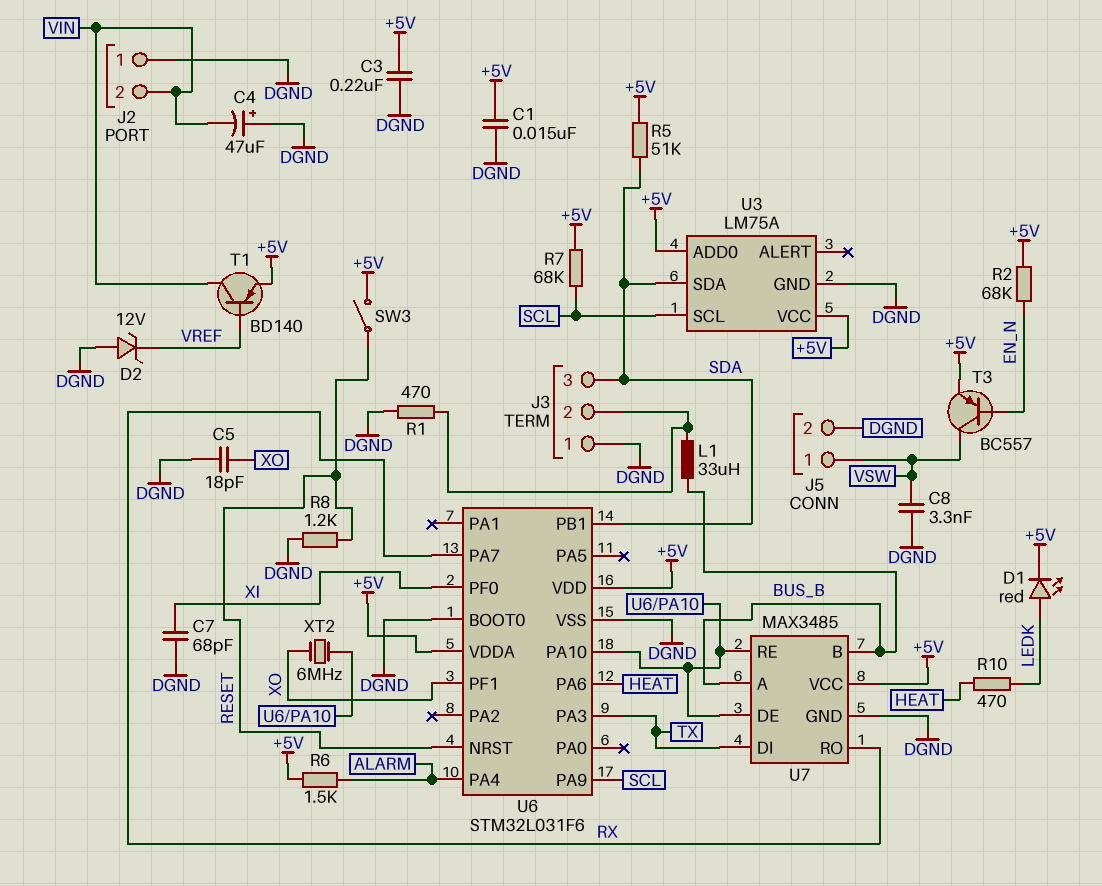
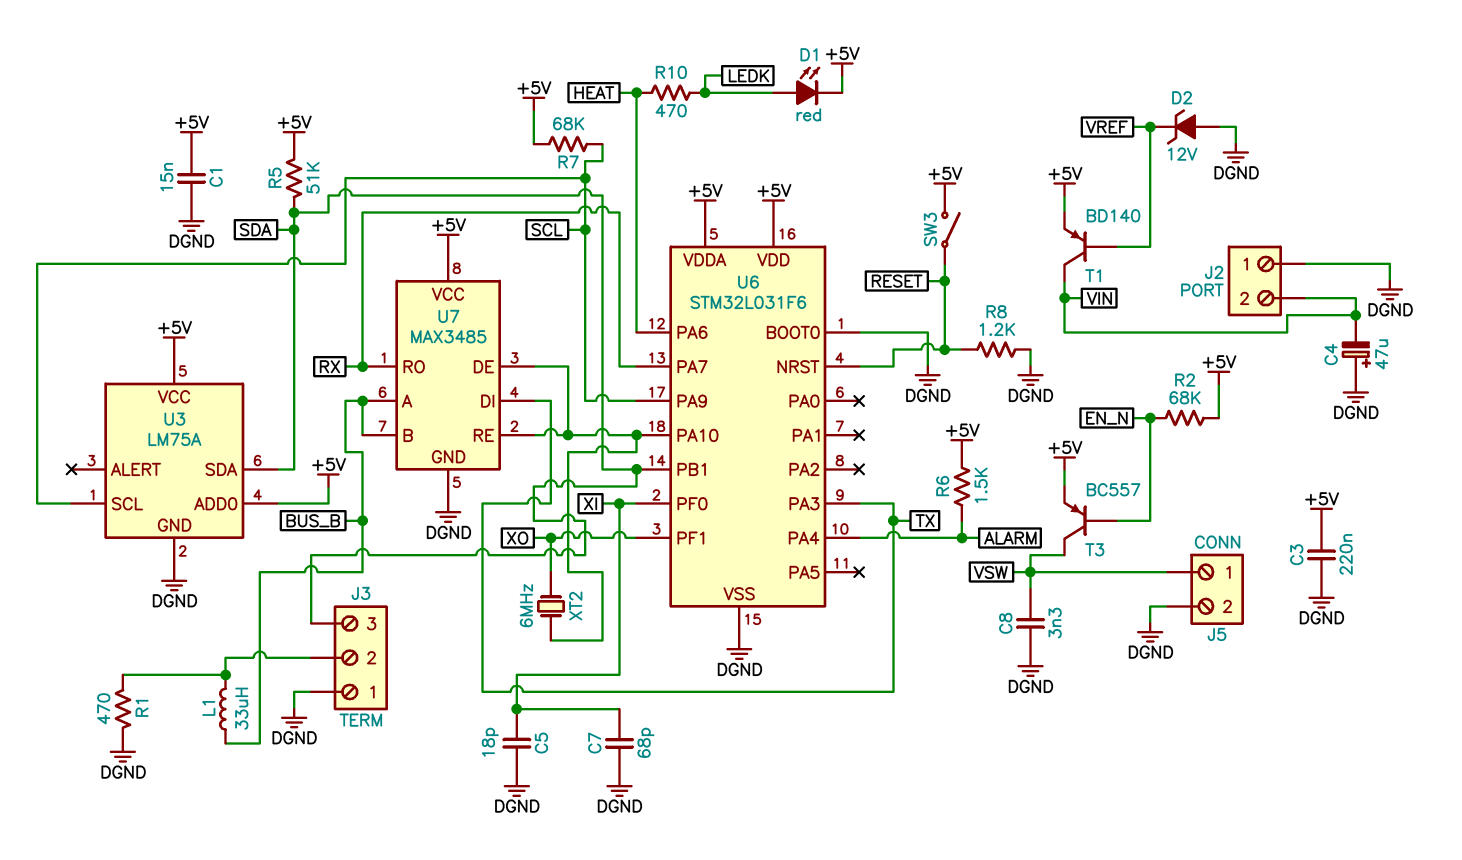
C5: 18pF (DGND, XO) -> 18pF (DGND, XI)

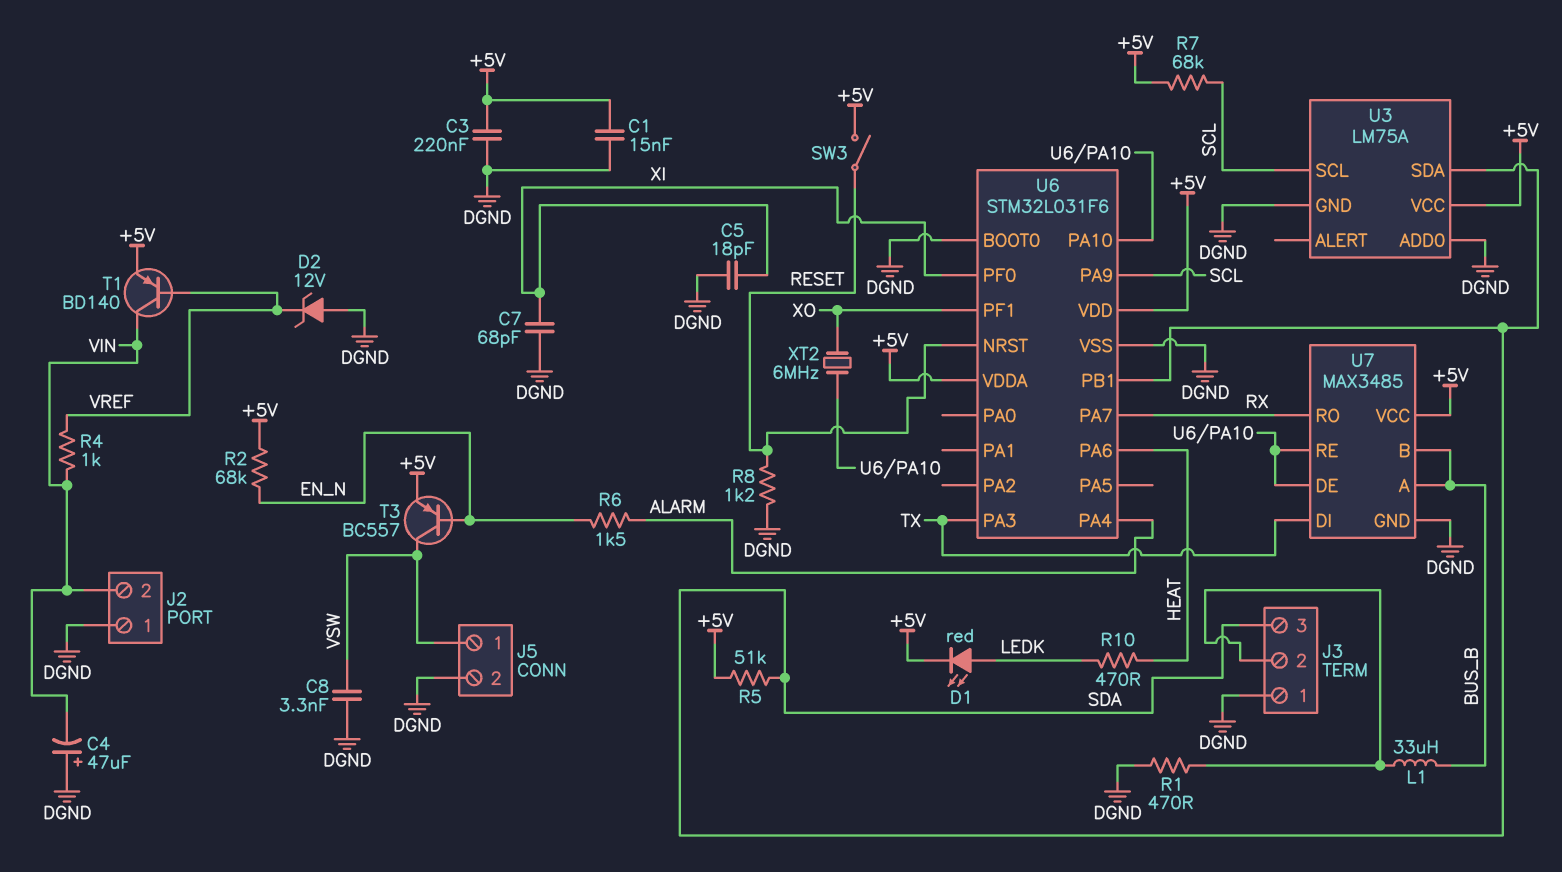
R4: none -> 1k (VIN, VREF)
R6: 1.5k (+5V, ALARM) -> 1.5k (ALARM, EN_N)
U3 pin ADD0: +5V -> DGND

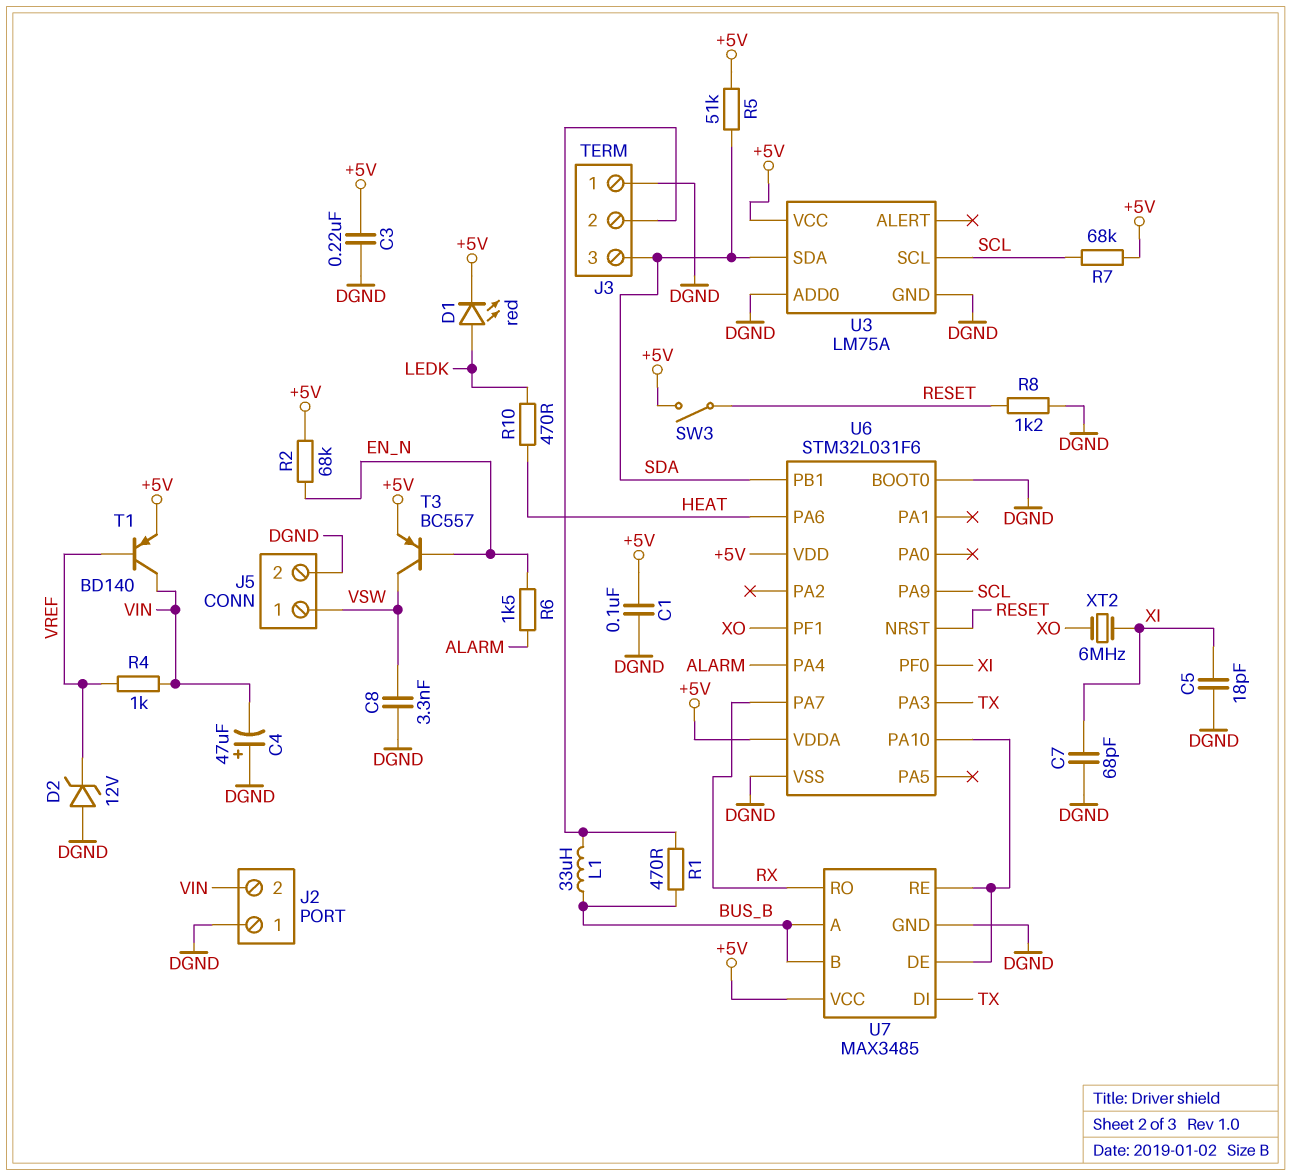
C1: 15nF (+5V, DGND) -> 100nF (+5V, DGND)
R1: 470 (DGND, J3/2) -> 470 (BUS_B, J3/2)
XT2: 6MHz (U6/PA10, XO) -> 6MHz (XI, XO)

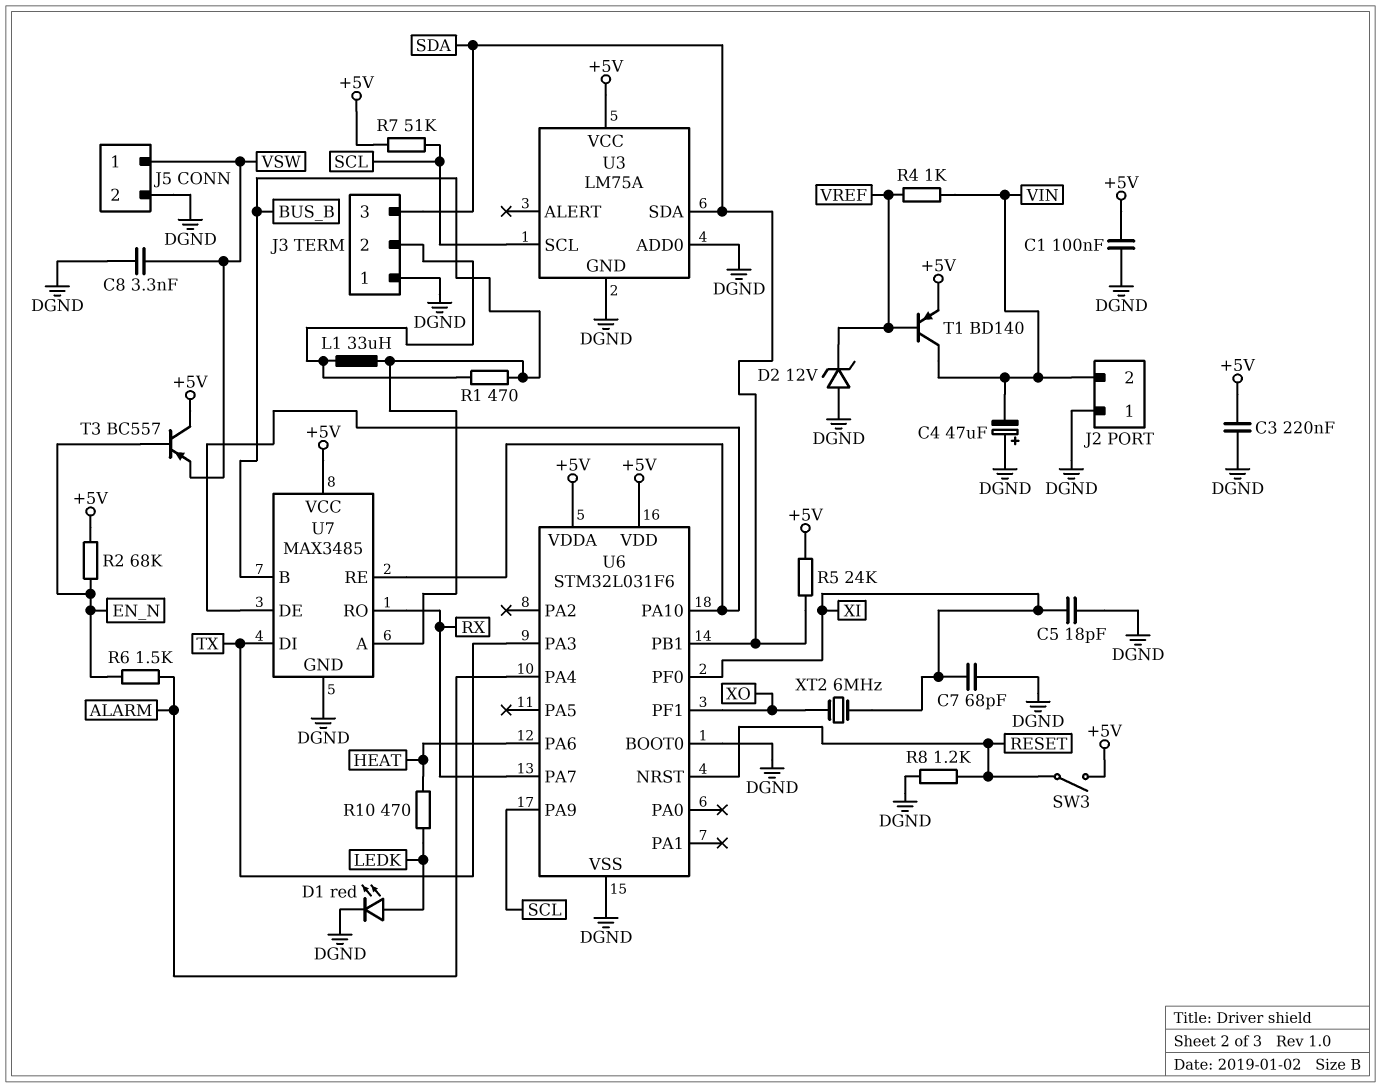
D1: LED red (A LEDK, K +5V) -> LED red (A LEDK, K DGND)
R5: 51k (+5V, SDA) -> 24k (+5V, SDA)
R7: 68k (+5V, SCL) -> 51k (+5V, SCL)
T3: PNP BC557 (B EN_N, C VSW, E +5V) -> PNP BC557 (B EN_N, C +5V, E VSW)

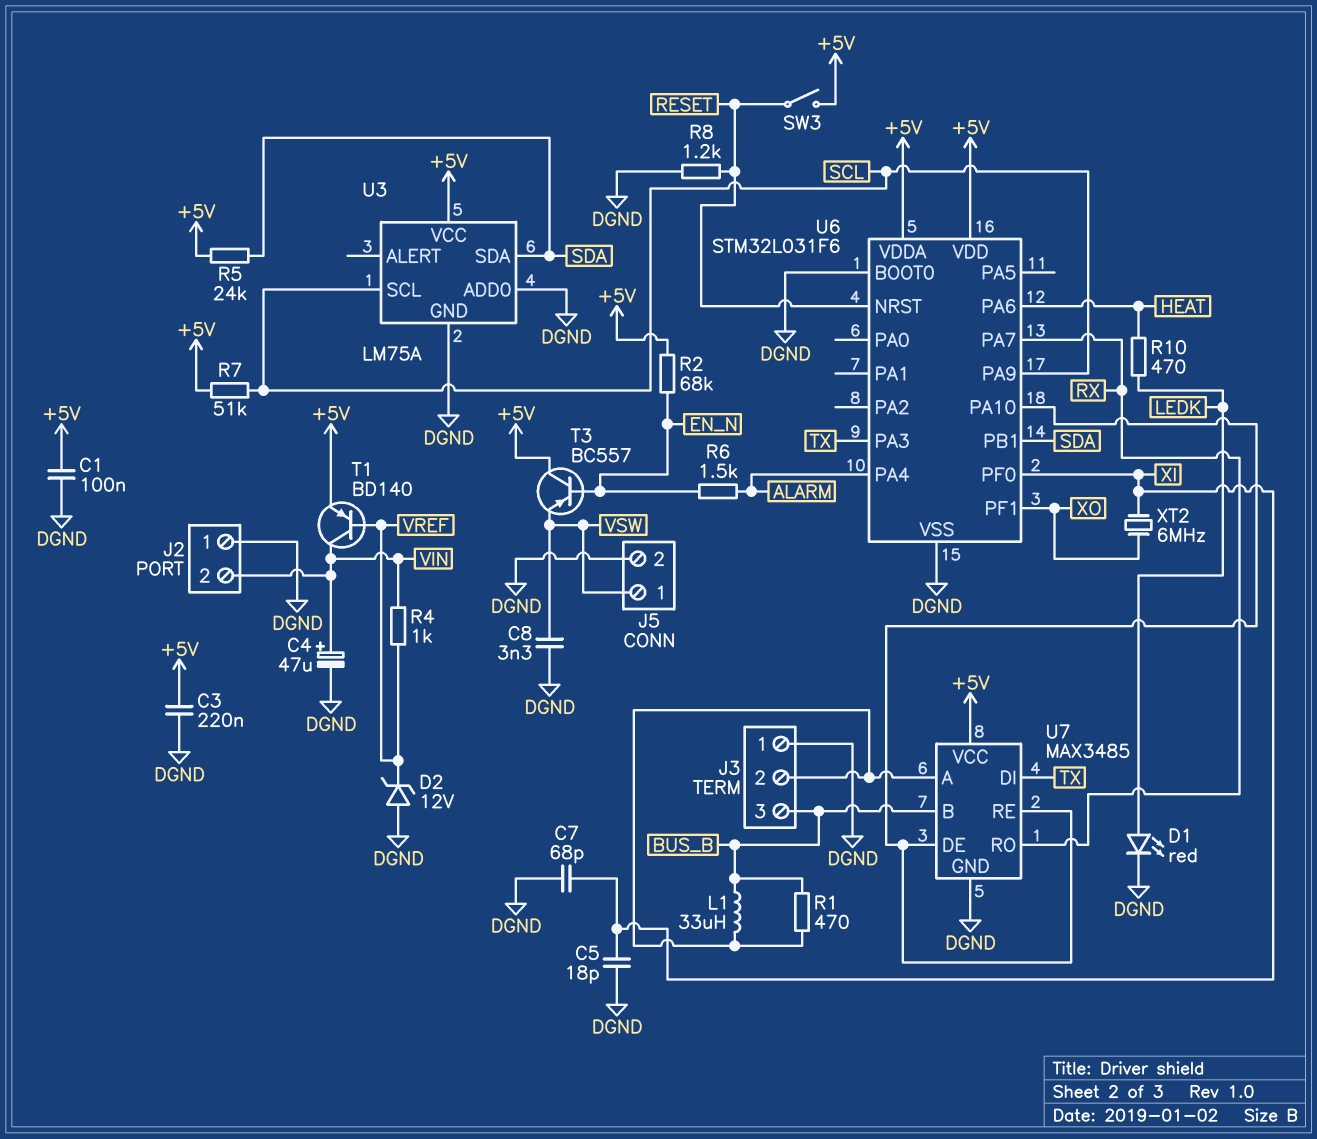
C4: 47uF (plus DGND, minus VIN) -> 47uF (plus VIN, minus DGND)
J3 pin 3: SDA -> BUS_B
U7 pin A: BUS_B -> J3/2

